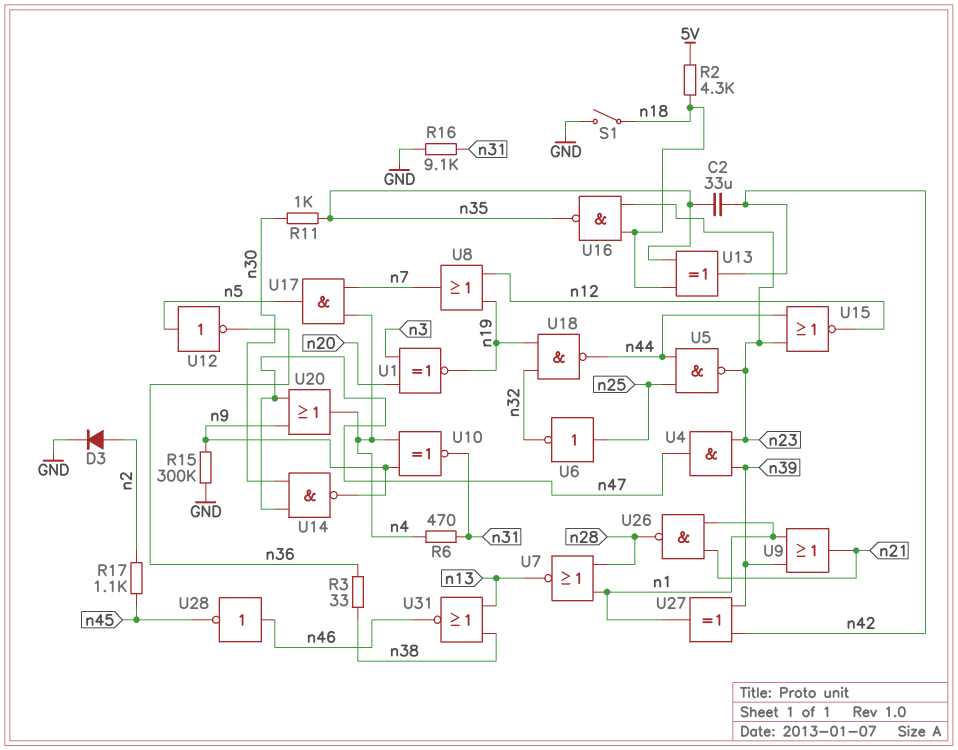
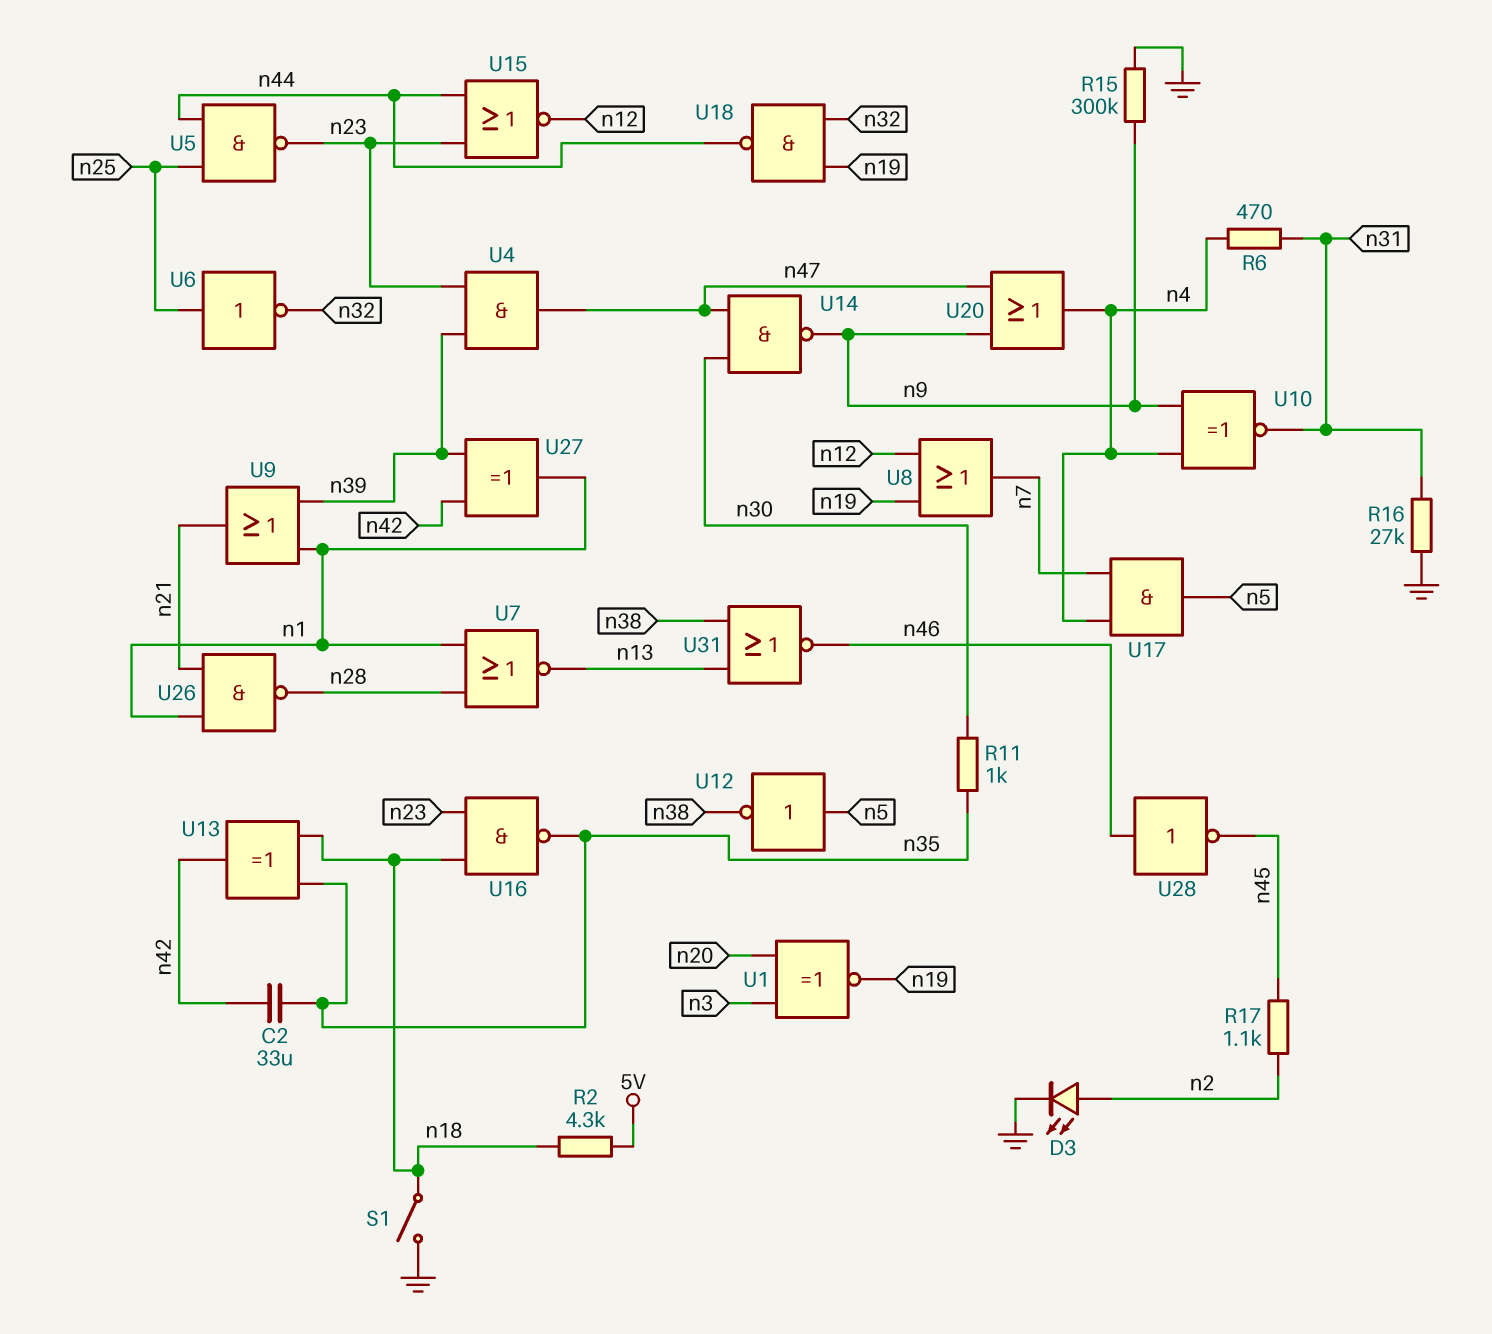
D3: diode (A n2, K GND) -> LED (A n2, K GND)
R3: 33 (n36, n38) -> none
R16: 9.1k (GND, n31) -> 27k (GND, n31)
U12: NOT (in n5, out n36) -> NOT (in n5, out n38)

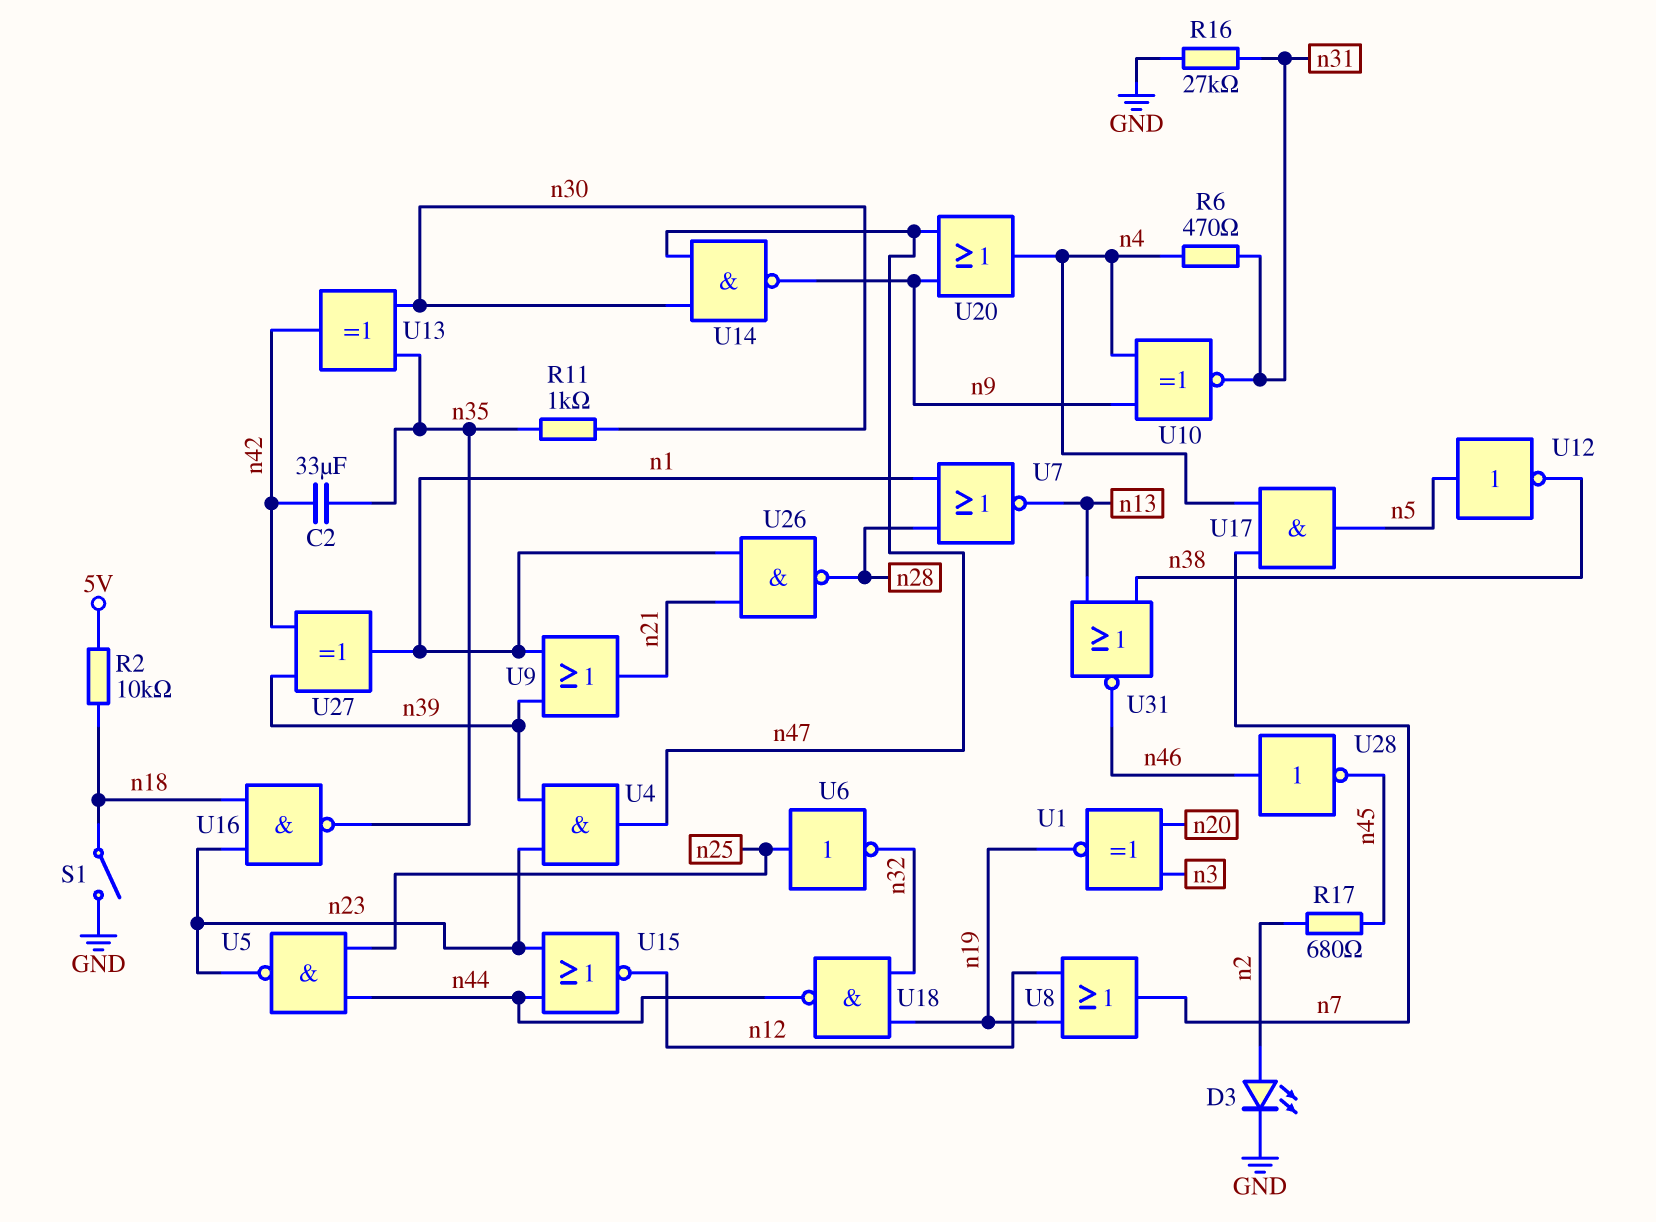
R2: 4.3k (5V, n18) -> 10k (5V, n18)
R15: 300k (GND, n9) -> none
R17: 1.1k (n2, n45) -> 680 (n2, n45)
U13: XOR (in n18, in n35, out n42) -> XOR (in n30, in n35, out n42)

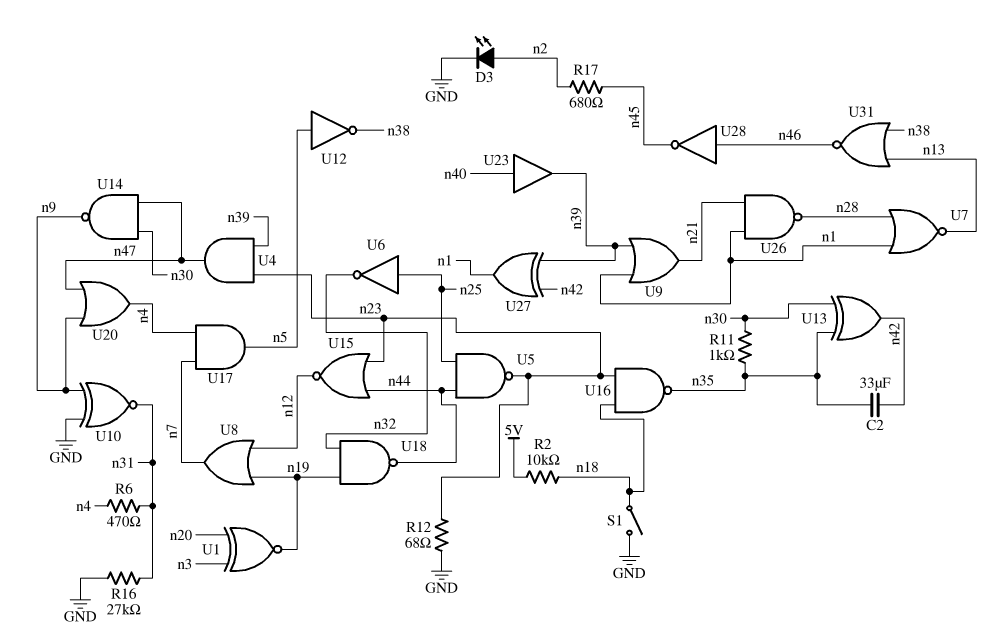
R12: none -> 68 (GND, n23)
U10: XNOR (in n4, in n9, out n31) -> XNOR (in GND, in n9, out n31)
U23: none -> buffer (in n40, out n39)

